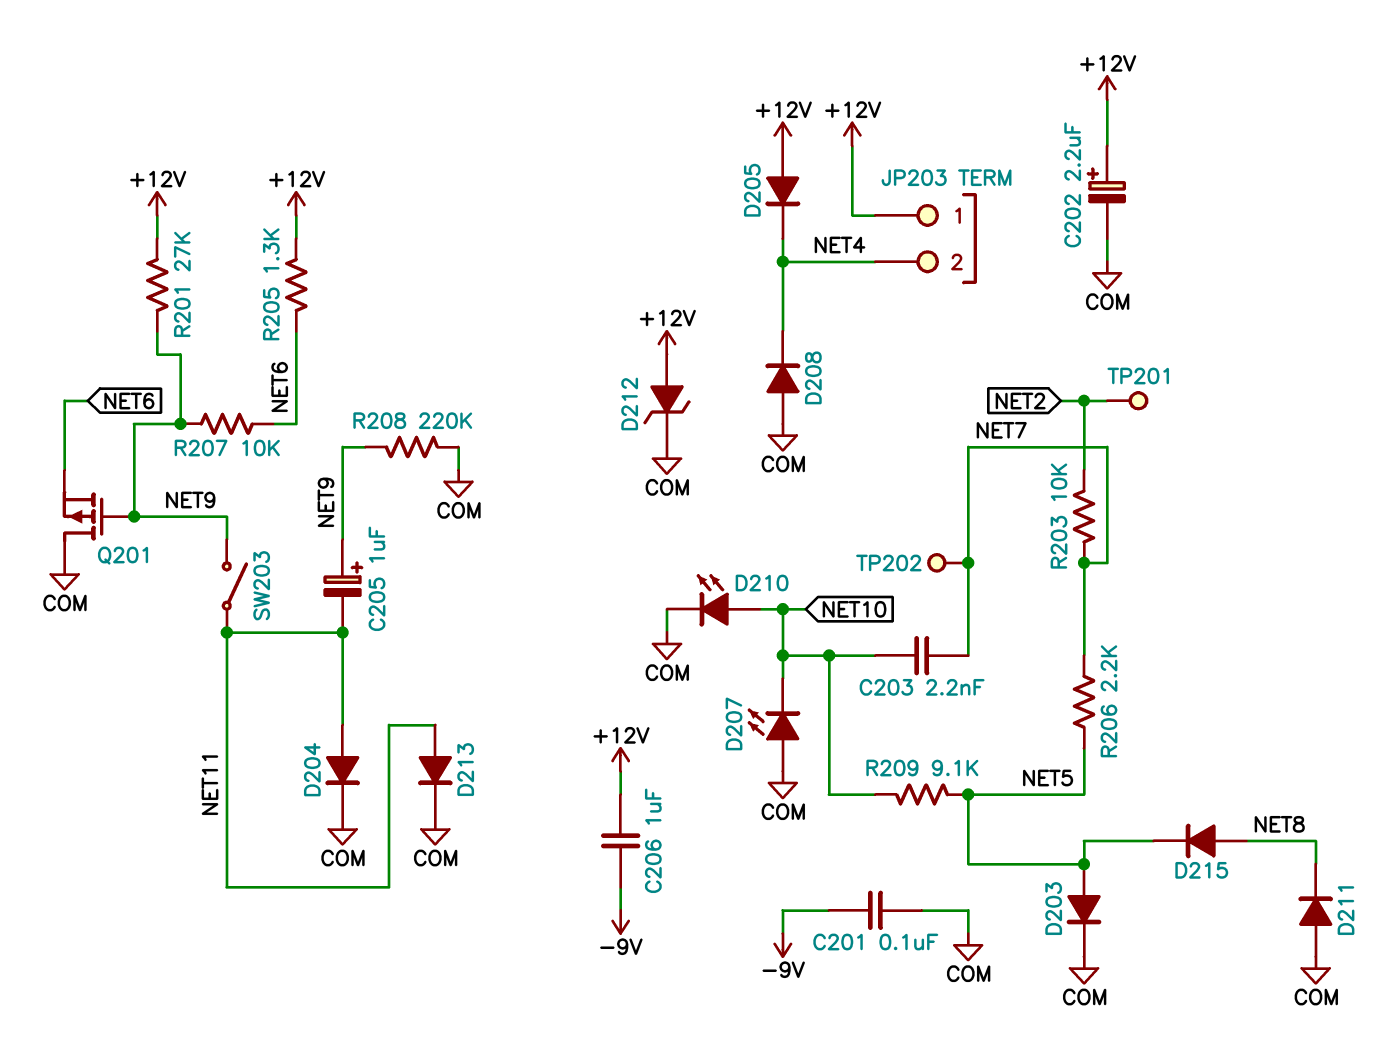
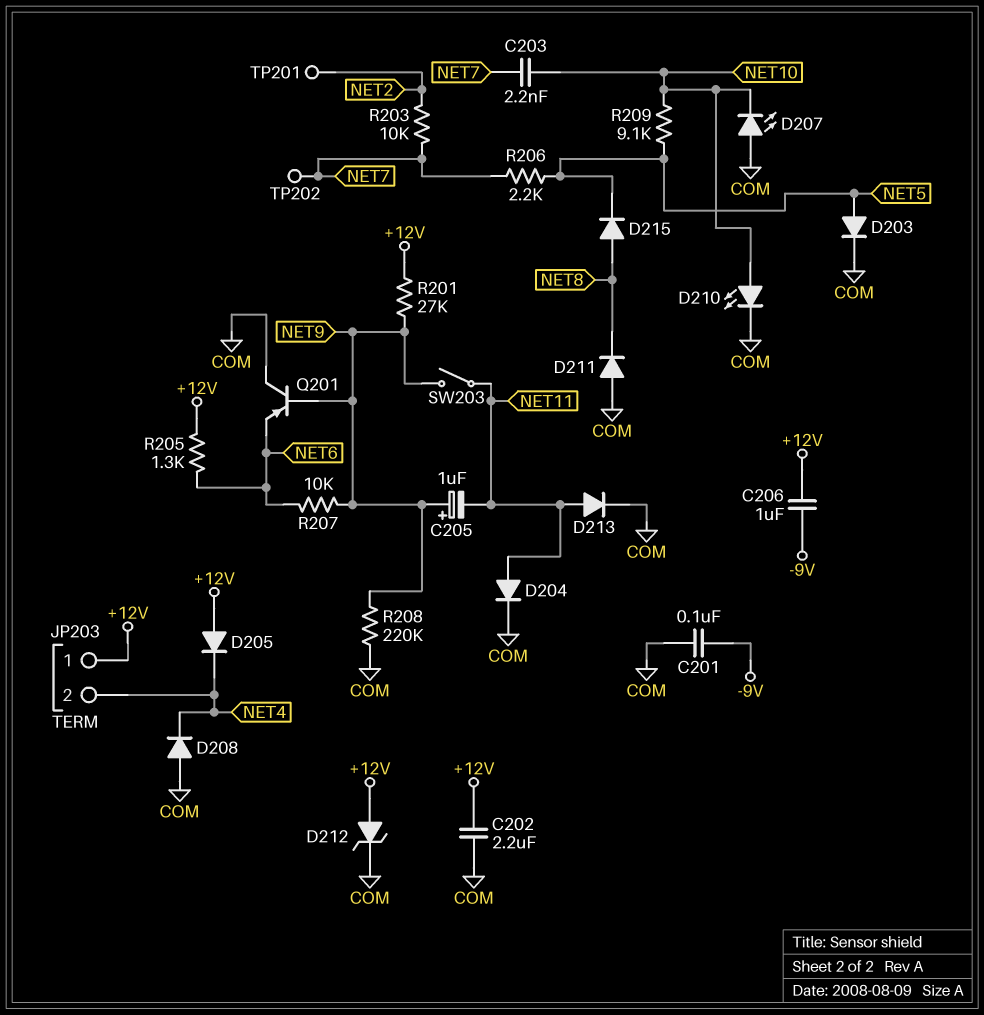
C202: 2.2uF (plus +12V, minus COM) -> 2.2uF (+12V, COM)
Q201: PMOS (G NET9, D COM, S NET6) -> PNP (B NET9, C COM, E NET6)

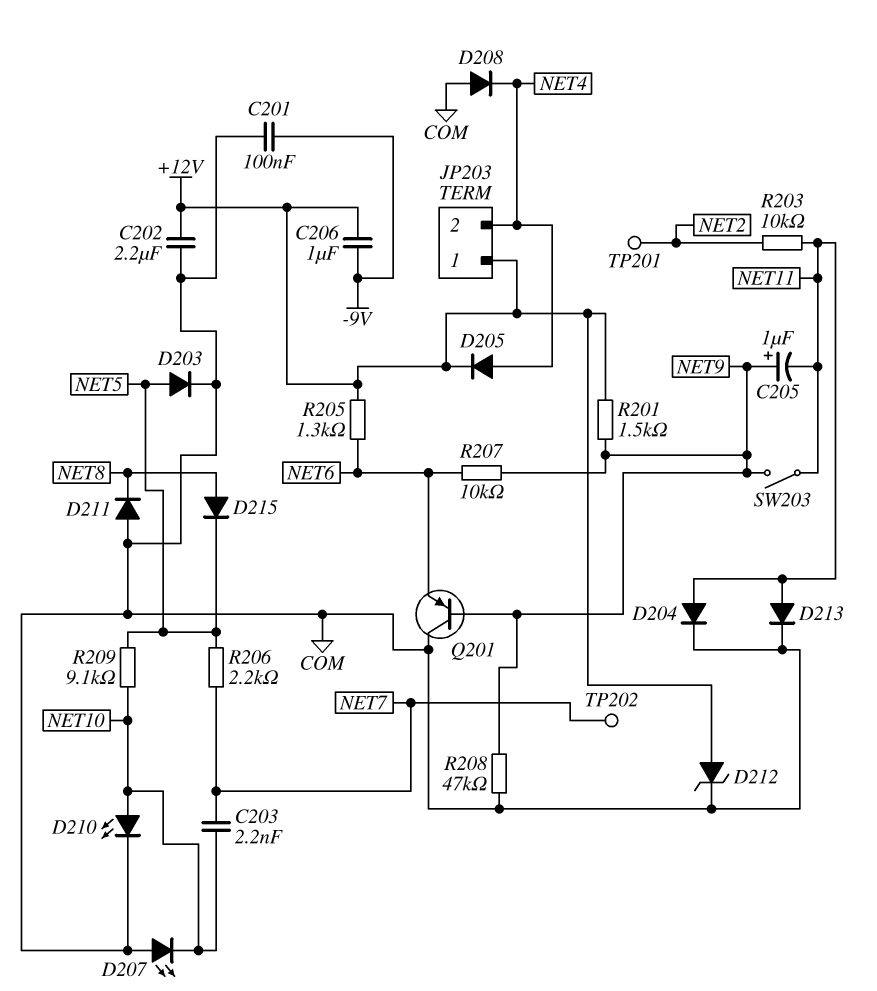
D205: diode (A +12V, K NET4) -> diode (A NET4, K +12V)
R201: 27k (+12V, NET9) -> 1.5k (+12V, NET9)
R203: 10k (NET2, NET7) -> 10k (NET2, NET11)
R208: 220k (COM, NET9) -> 47k (COM, NET9)

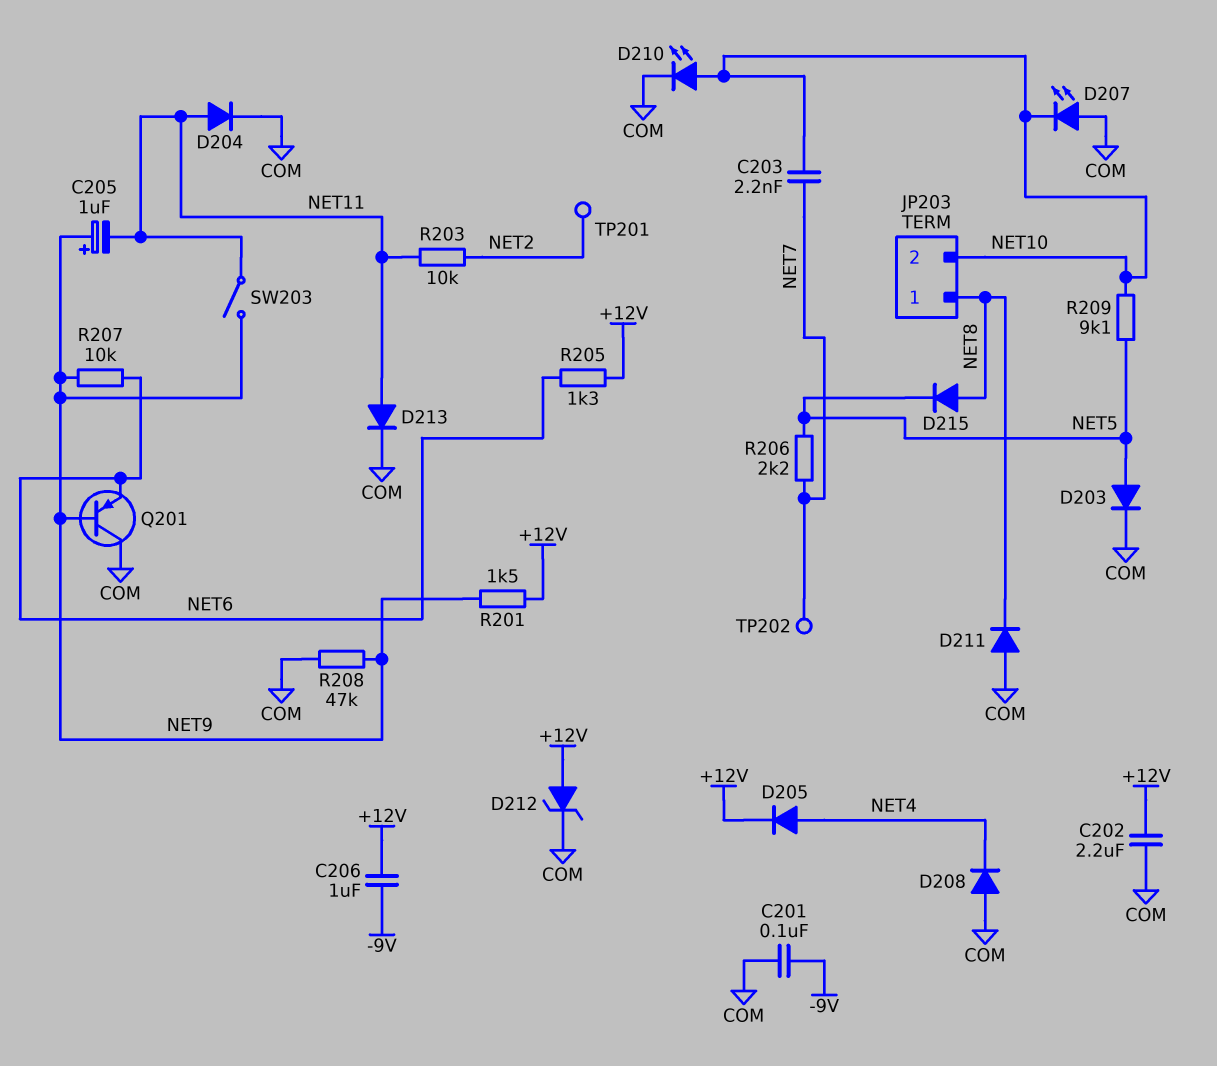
JP203 pin 1: +12V -> NET8
JP203 pin 2: NET4 -> NET10

